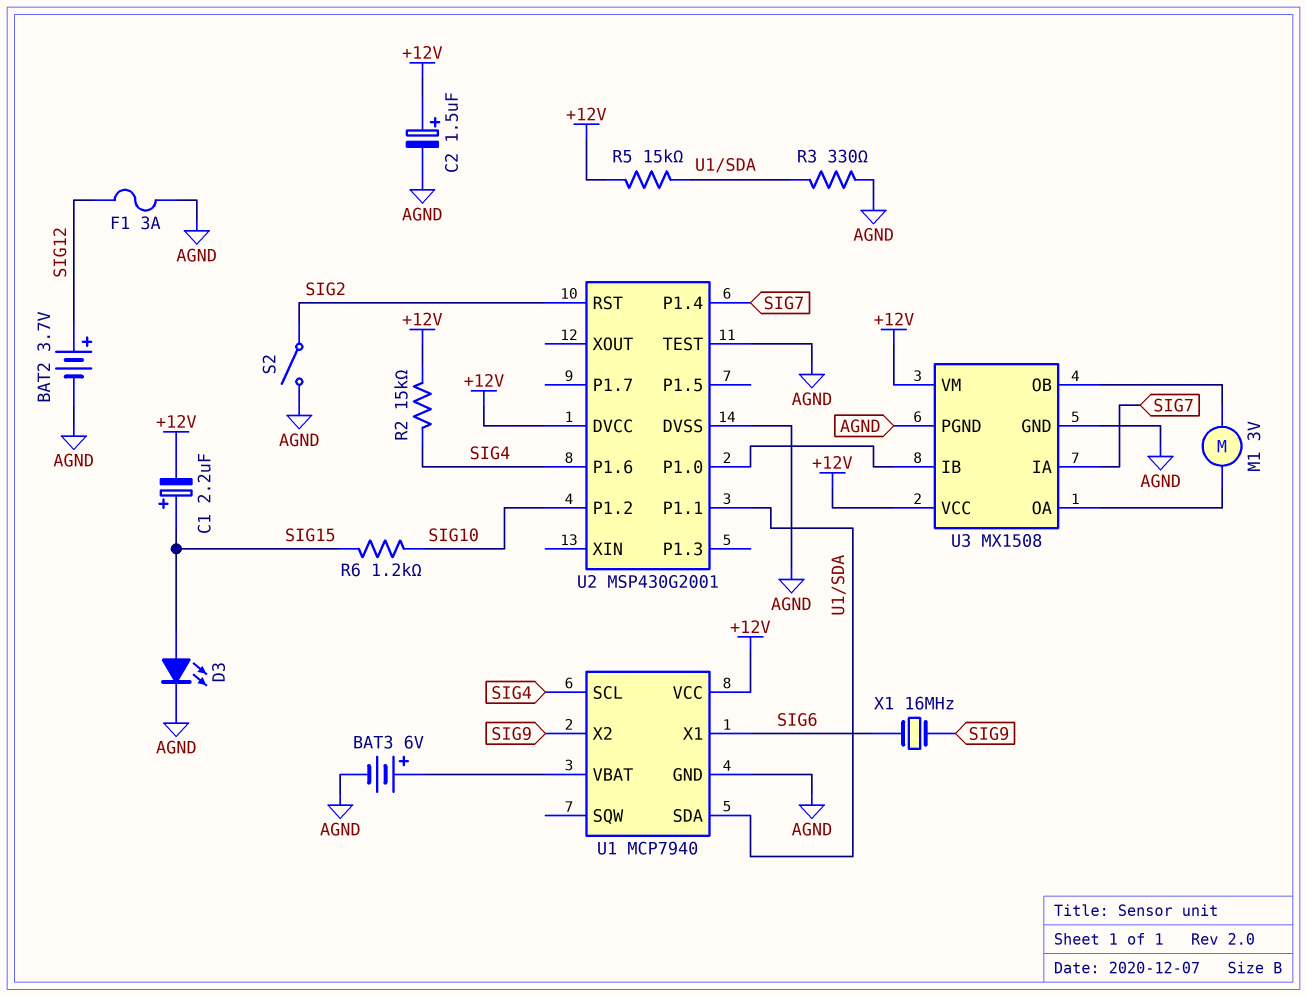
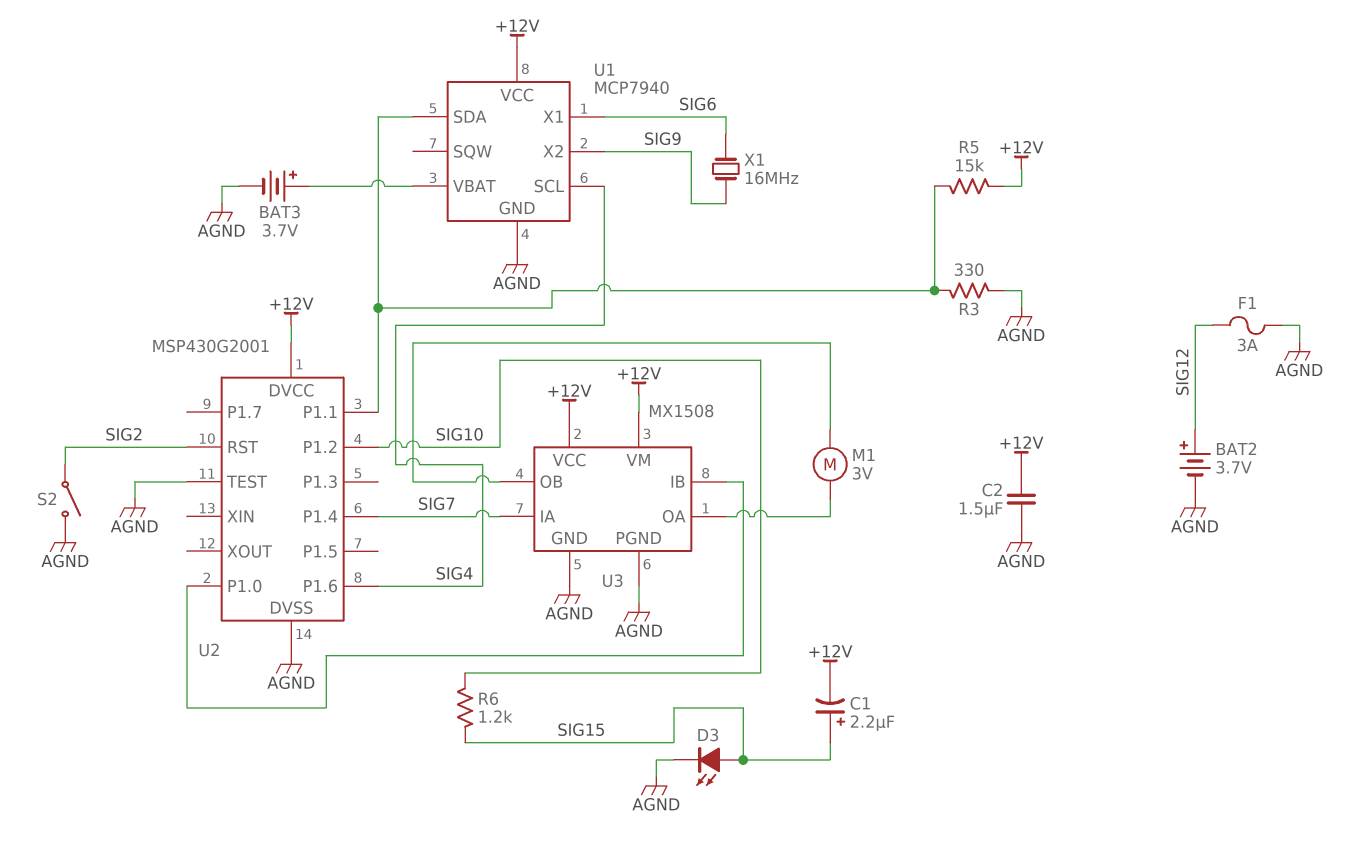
BAT3: 6V (plus U1/VBAT, minus AGND) -> 3.7V (plus U1/VBAT, minus AGND)
C2: 1.5uF (plus +12V, minus AGND) -> 1.5uF (+12V, AGND)
R2: 15k (+12V, SIG4) -> none

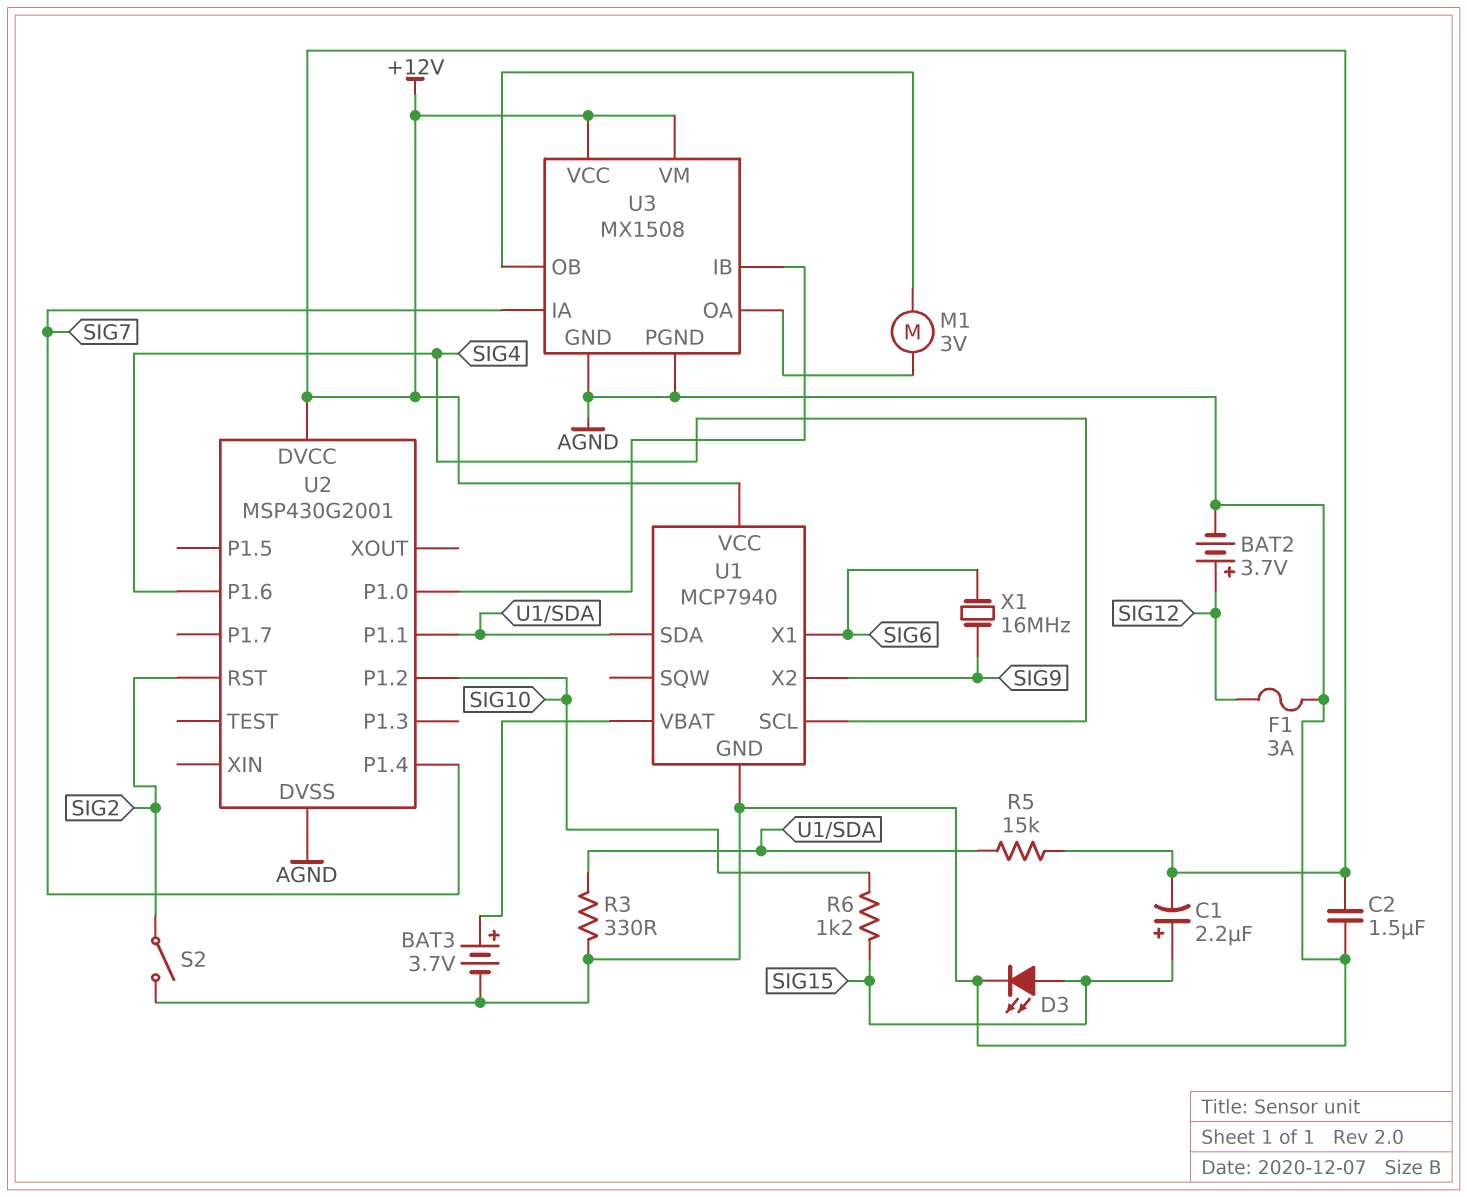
U2 pin TEST: AGND -> none

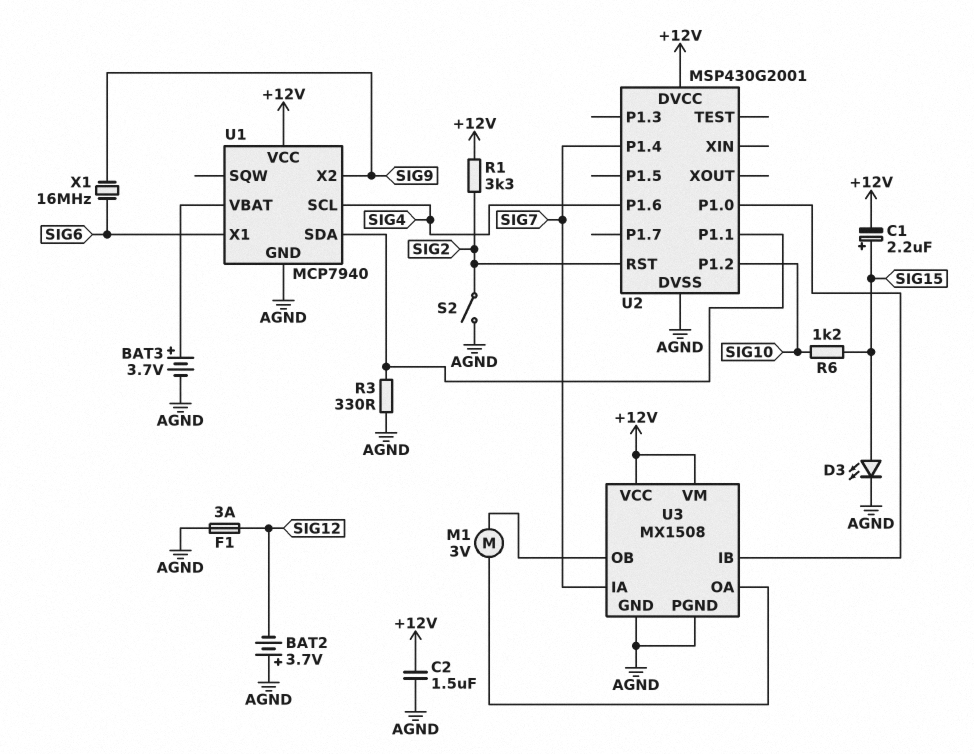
BAT2: 3.7V (plus SIG12, minus AGND) -> 3.7V (plus AGND, minus SIG12)
R1: none -> 3.3k (+12V, SIG2)
R5: 15k (+12V, U1/SDA) -> none

